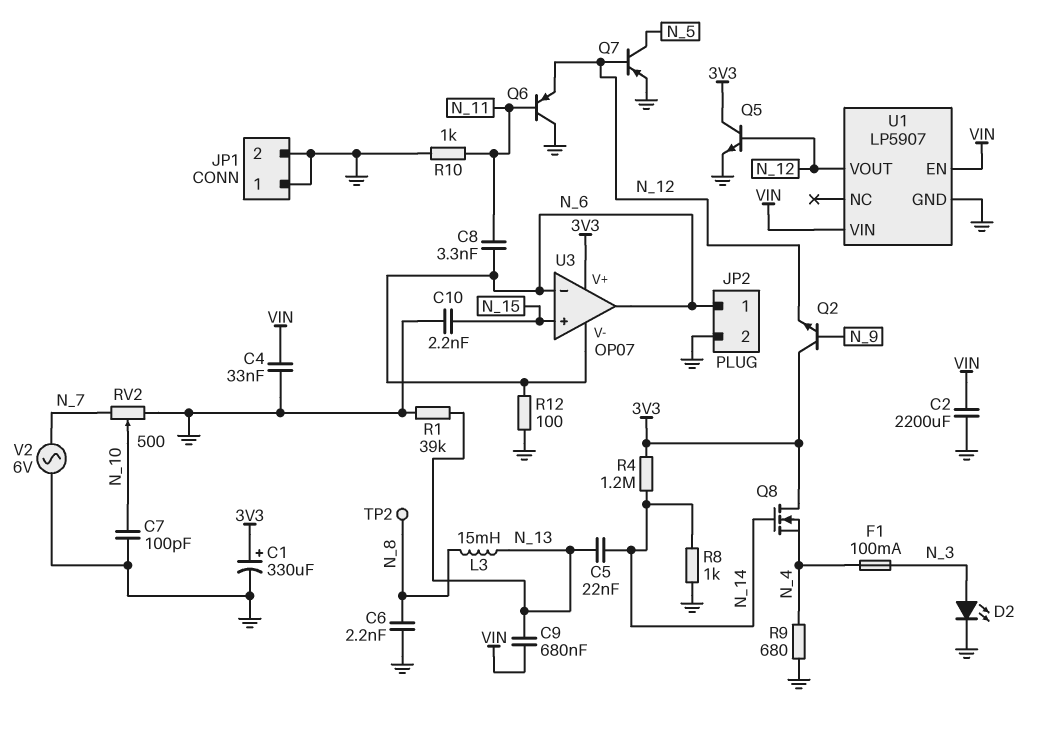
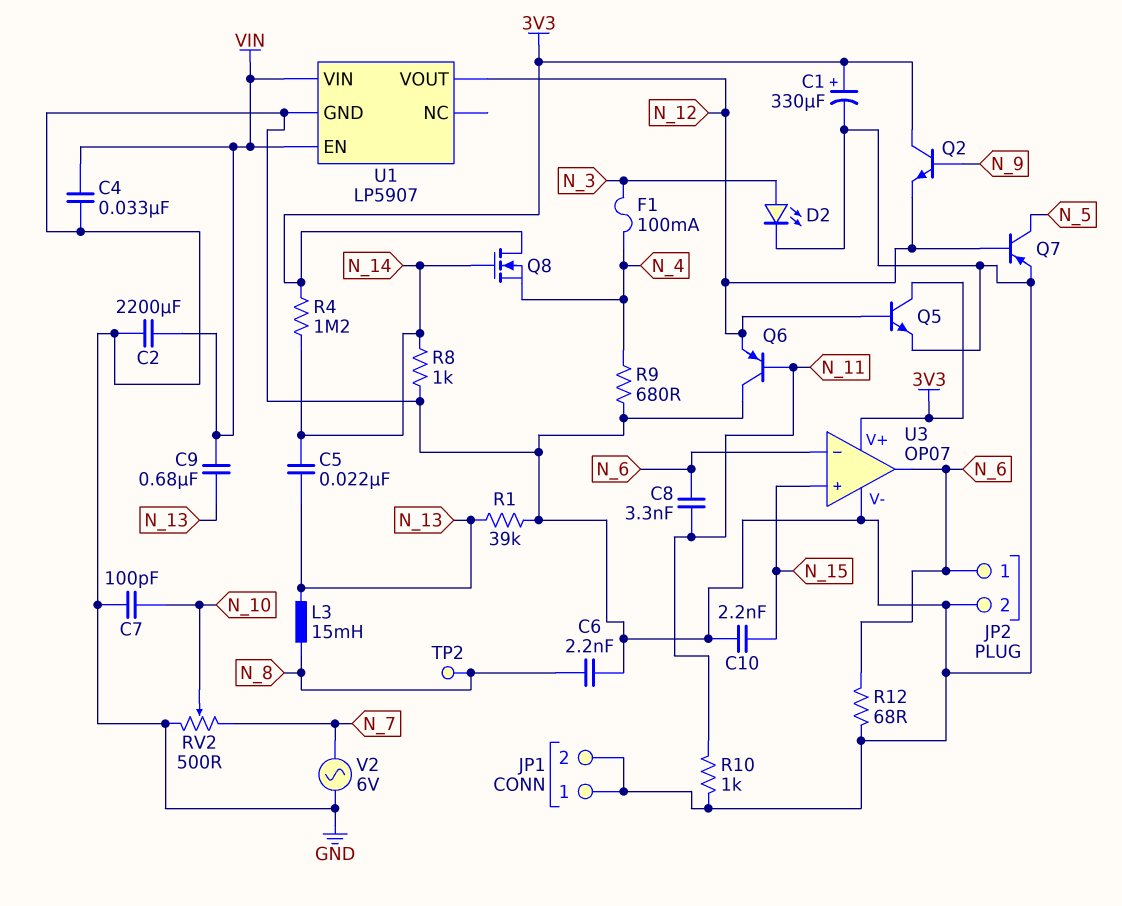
R12: 100 (GND, N_6) -> 68 (GND, N_6)
U3 pin V-: N_6 -> GND

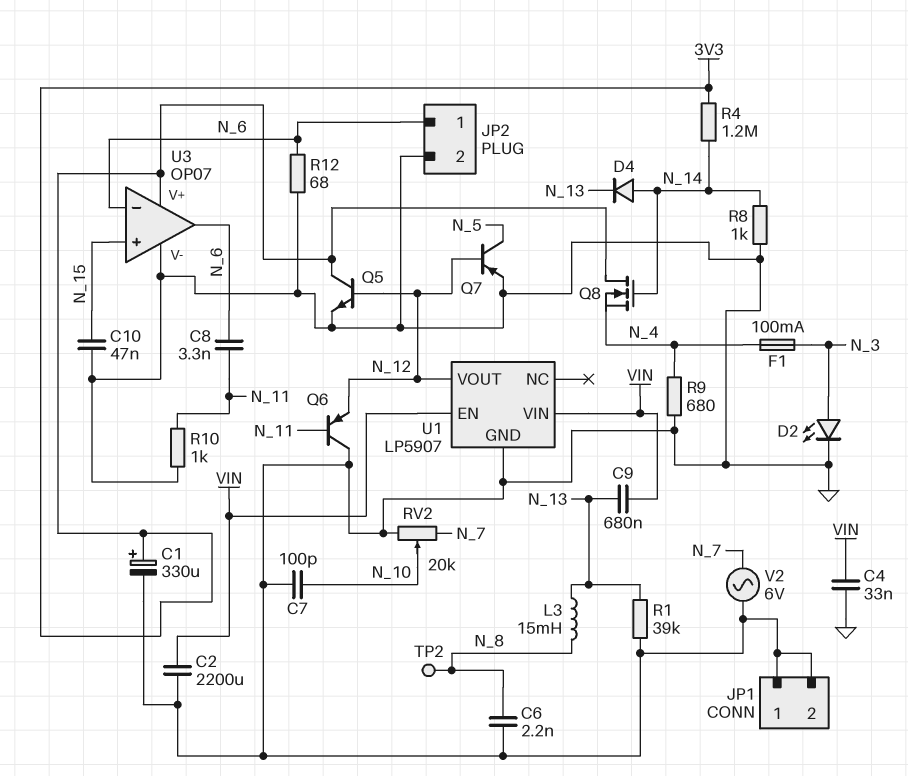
C5: 22nF (N_13, N_14) -> none
C10: 2.2nF (GND, N_15) -> 47nF (GND, N_15)
D4: none -> diode (A N_14, K N_13)
Q2: NPN (B N_9, C 3V3, E N_12) -> none
RV2: 500 (GND, N_7, wiper N_10) -> 20k (GND, N_7, wiper N_10)

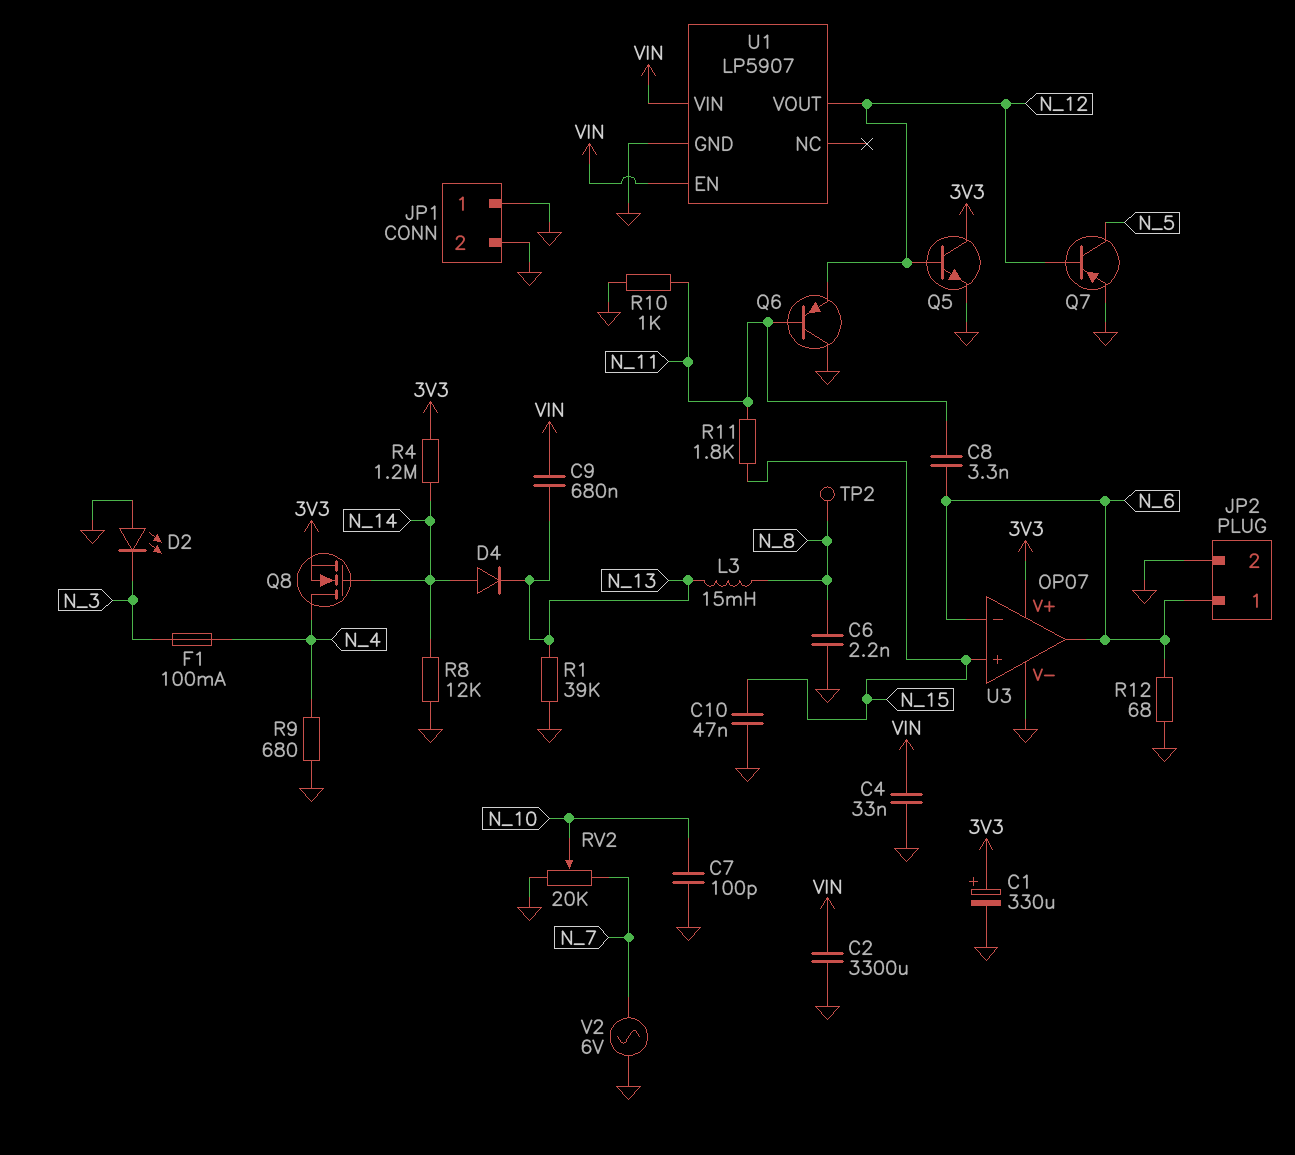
C2: 2200uF (GND, VIN) -> 3300uF (GND, VIN)
D2: LED (A N_3, K GND) -> LED (A GND, K N_3)
Q8: NMOS (G N_14, D 3V3, S N_4) -> NMOS (G N_14, D N_4, S 3V3)
R8: 1k (GND, N_14) -> 12k (GND, N_14)
R11: none -> 1.8k (N_11, N_15)

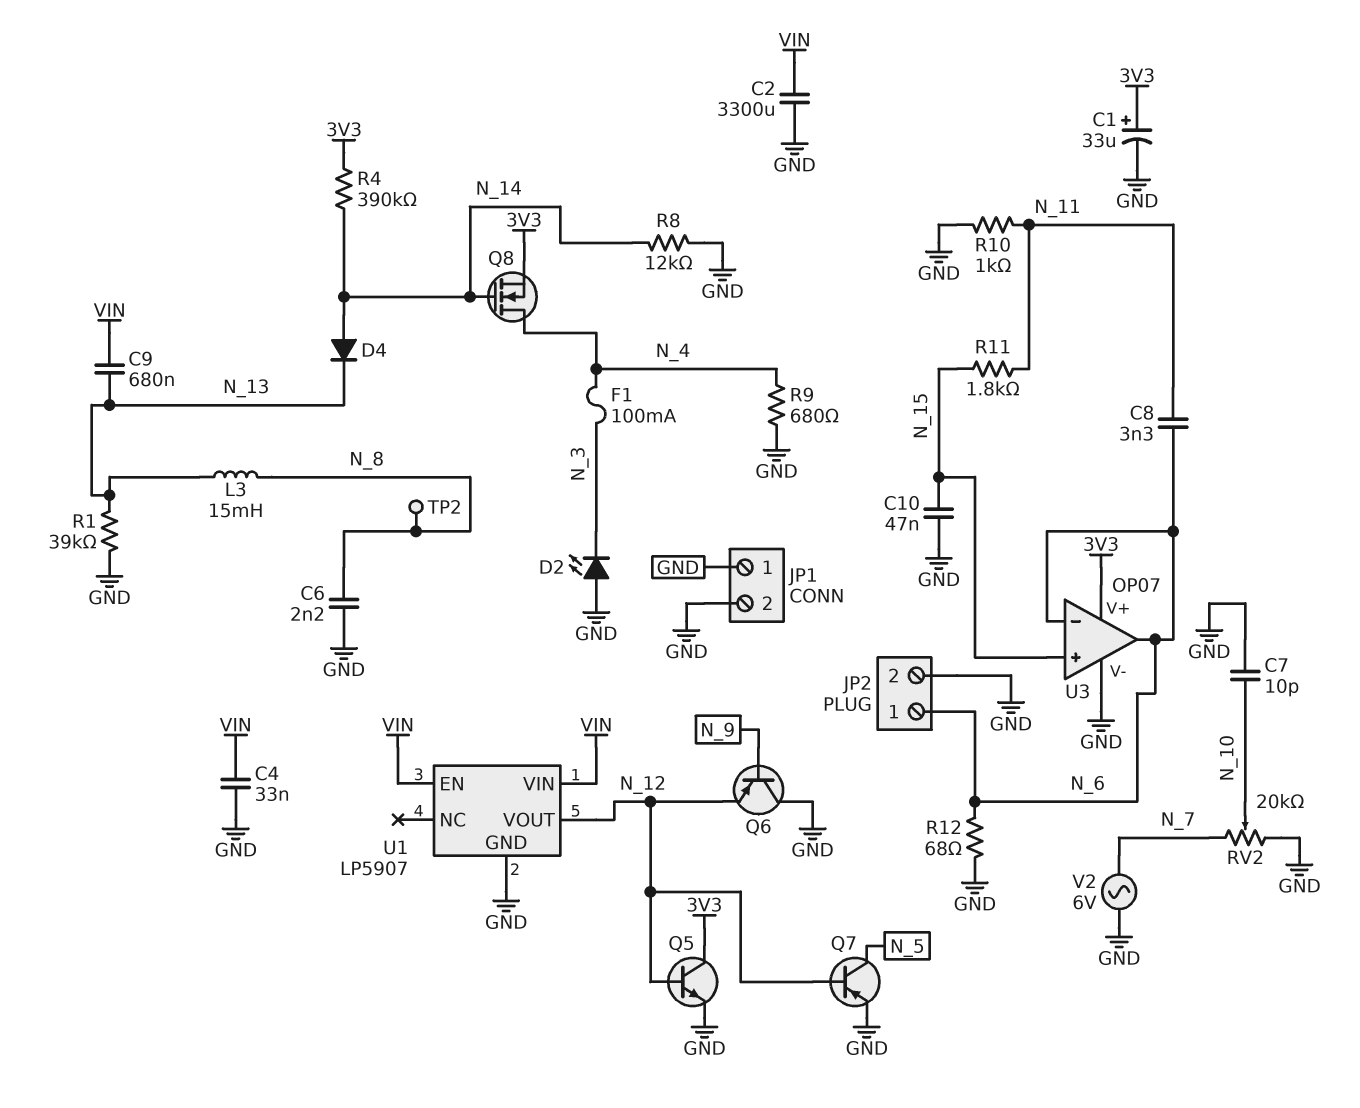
C1: 330uF (plus 3V3, minus GND) -> 33uF (plus 3V3, minus GND)
C7: 100pF (GND, N_10) -> 10pF (GND, N_10)
Q6: PNP (B N_11, C GND, E N_12) -> PNP (B N_9, C GND, E N_12)
R4: 1.2M (3V3, N_14) -> 390k (3V3, N_14)

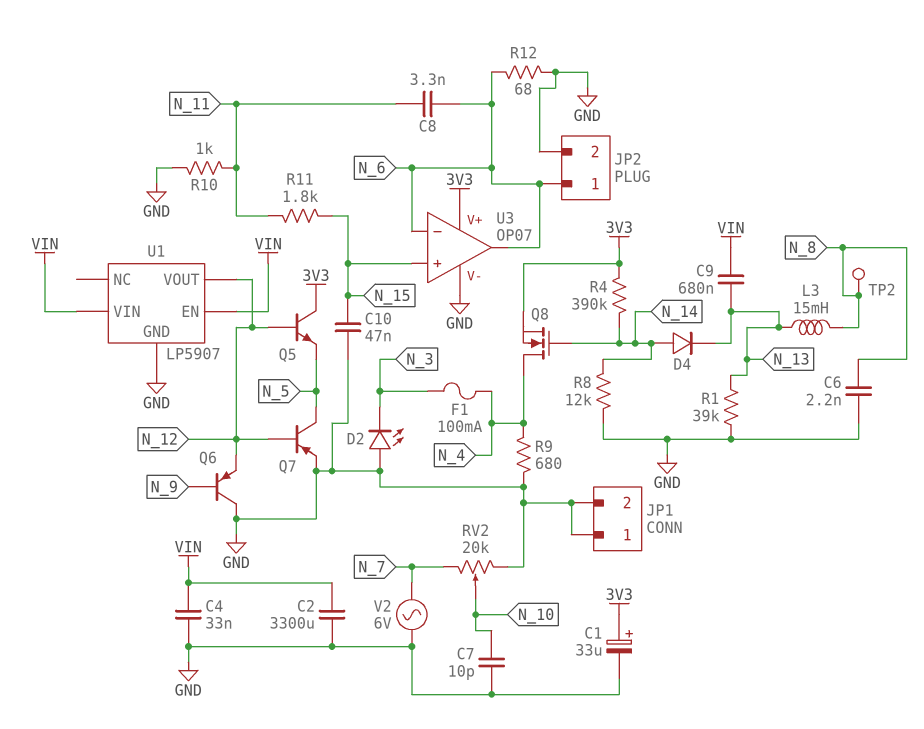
Q5: NPN (B N_12, C 3V3, E GND) -> NPN (B N_12, C 3V3, E N_5)

